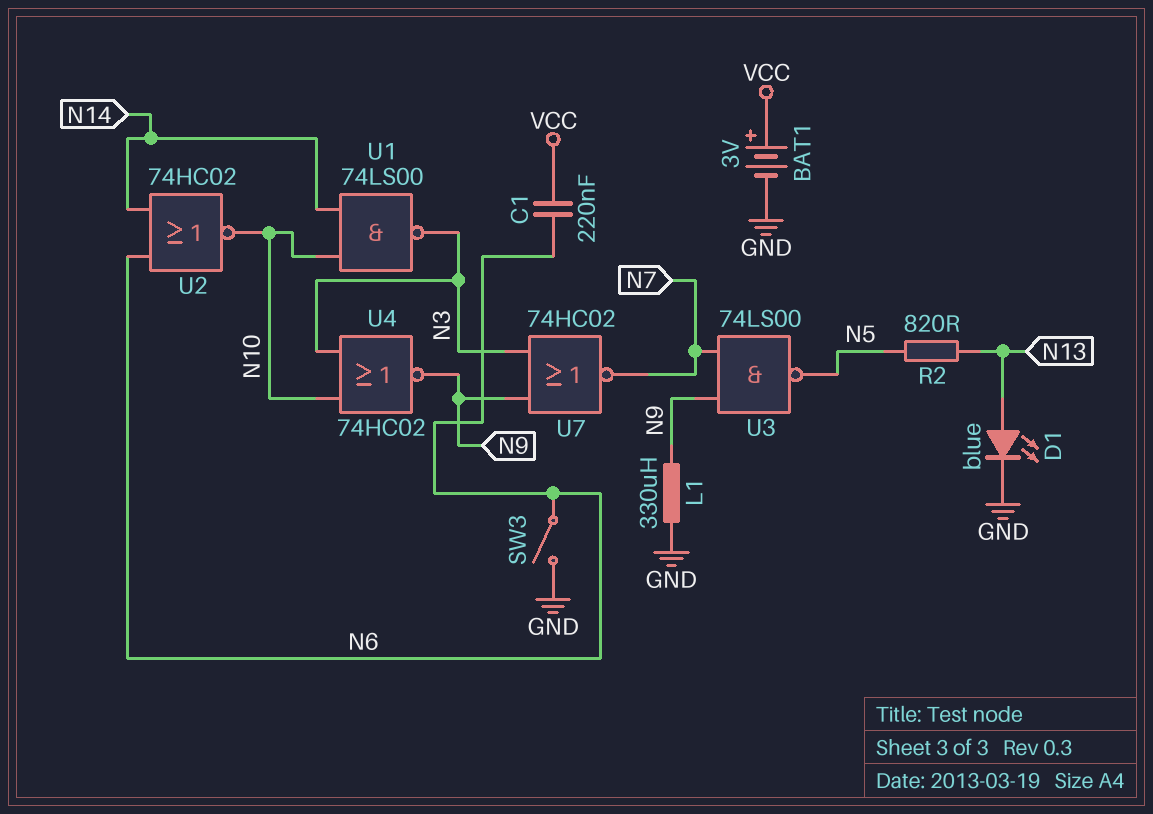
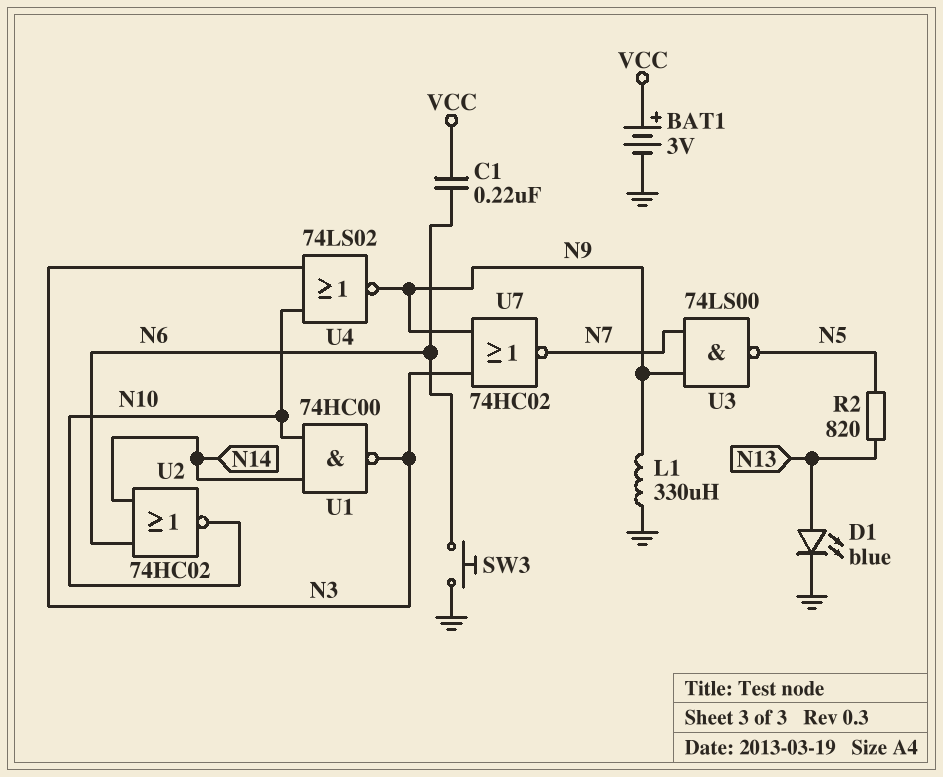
SW3: switch (GND, N6) -> button (GND, N6)
U1: NAND 74LS00 (in N10, in N14, out N3) -> NAND 74HC00 (in N10, in N14, out N3)
U4: NOR 74HC02 (in N3, in N10, out N9) -> NOR 74LS02 (in N3, in N10, out N9)

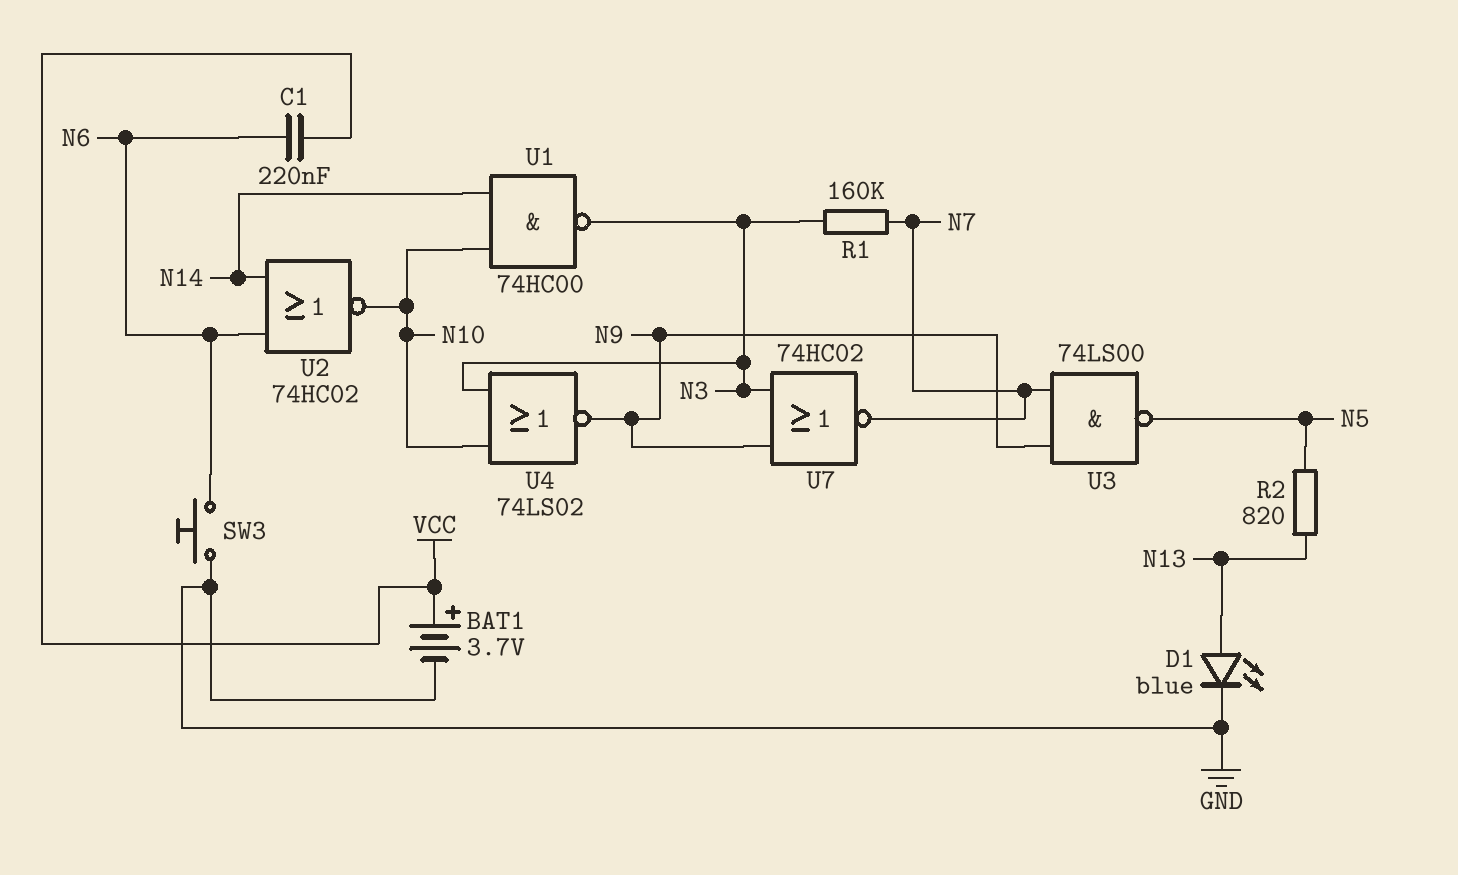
BAT1: 3V (plus VCC, minus GND) -> 3.7V (plus VCC, minus GND)
L1: 330uH (GND, N9) -> none
R1: none -> 160k (N3, N7)

